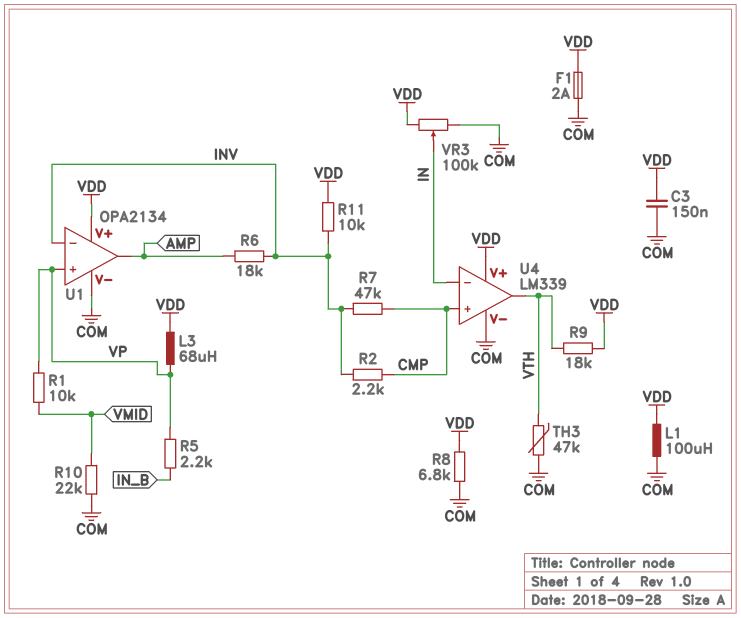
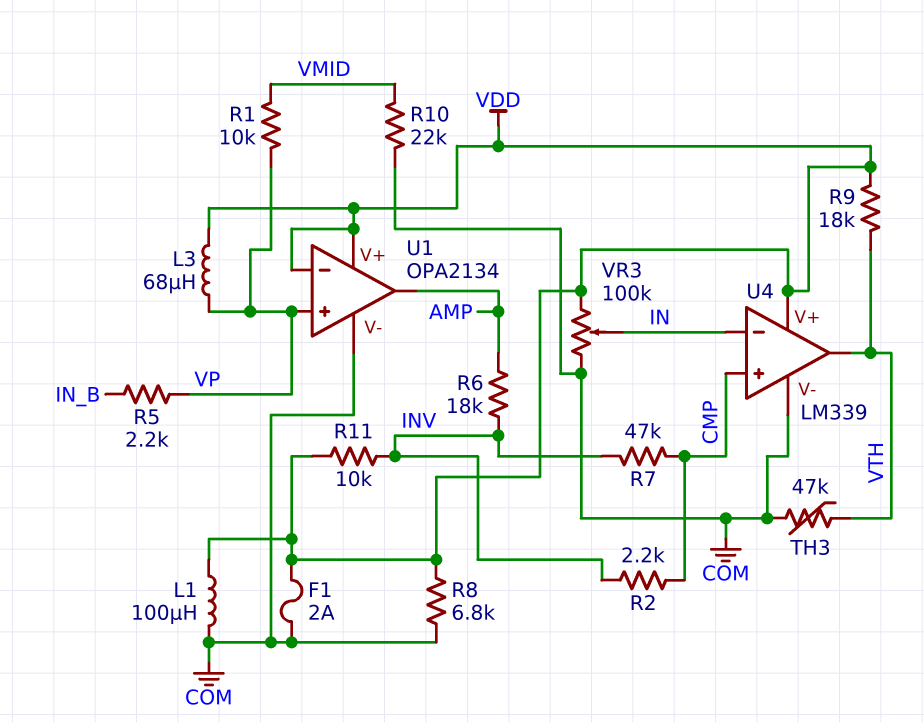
C3: 150nF (COM, VDD) -> none
U1 pin in-: INV -> VDD

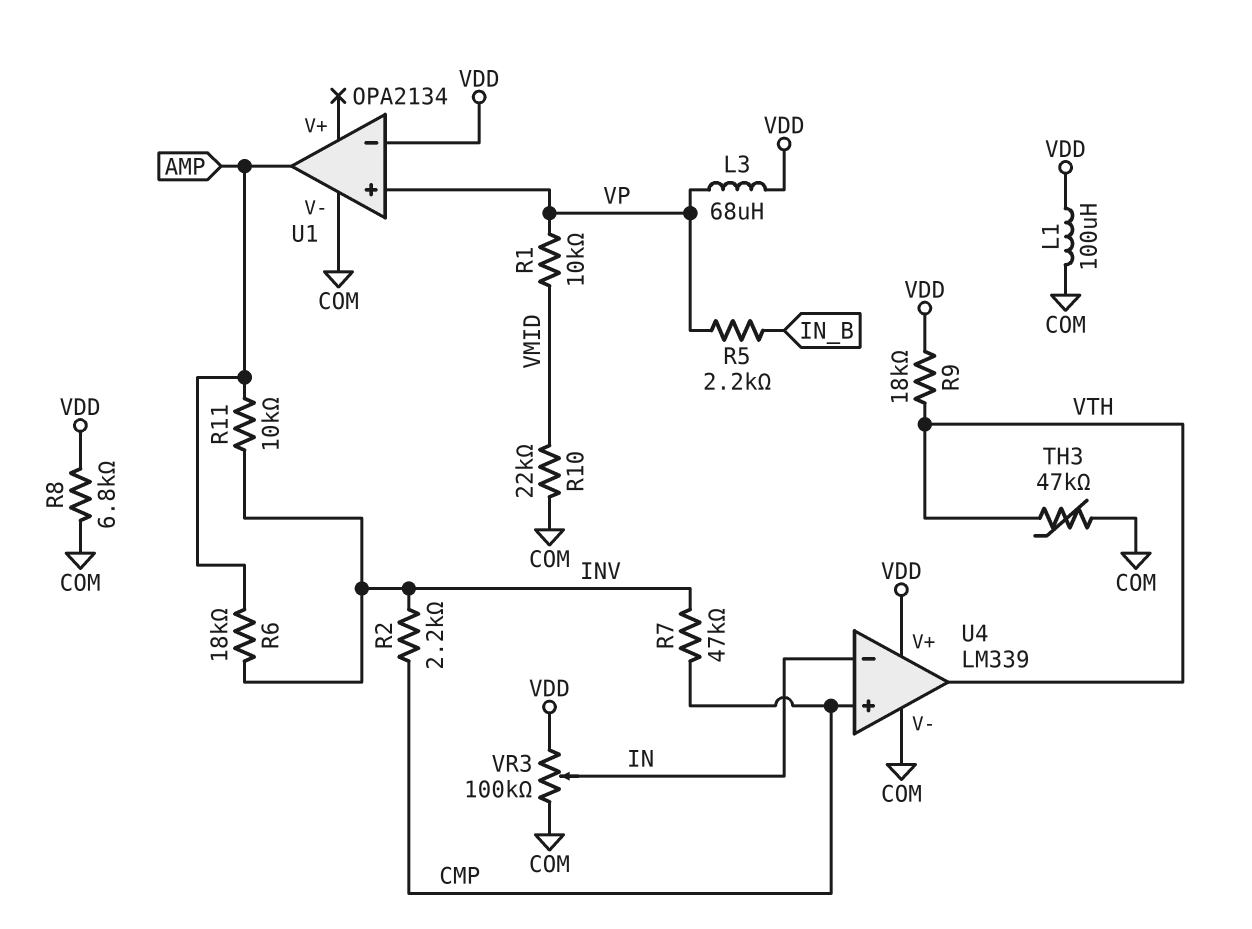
F1: 2A (COM, VDD) -> none
R11: 10k (INV, VDD) -> 10k (AMP, INV)
U1 pin V+: VDD -> none

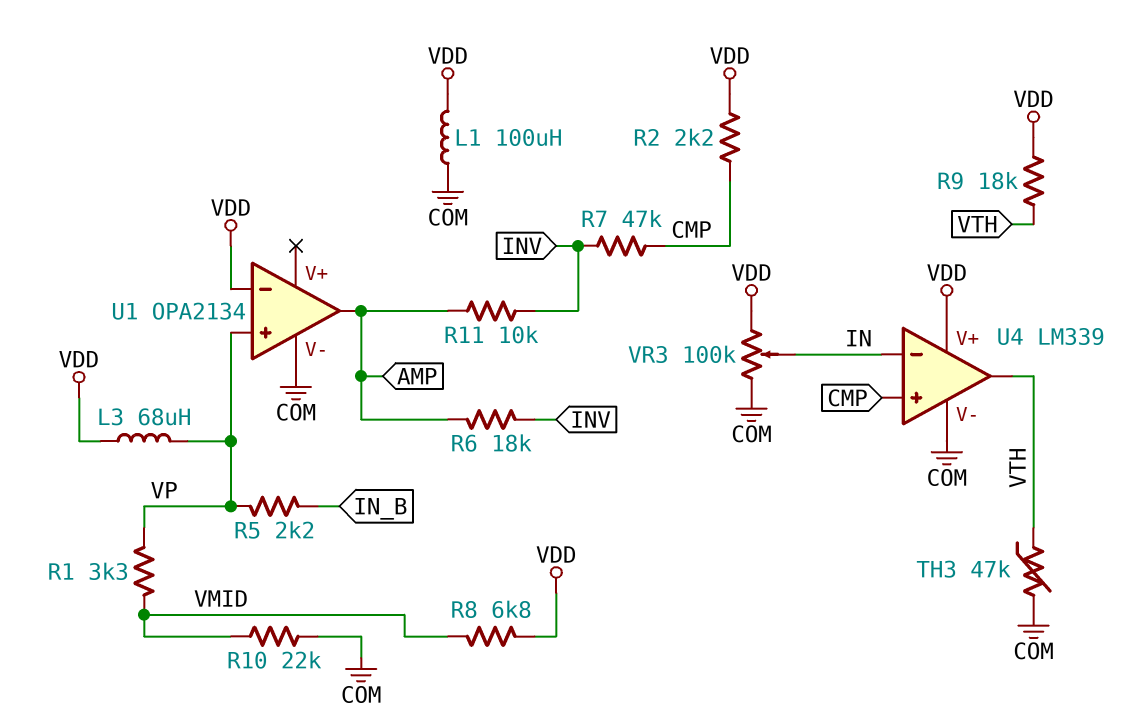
R1: 10k (VMID, VP) -> 3.3k (VMID, VP)
R2: 2.2k (CMP, INV) -> 2.2k (CMP, VDD)
R8: 6.8k (COM, VDD) -> 6.8k (VDD, VMID)

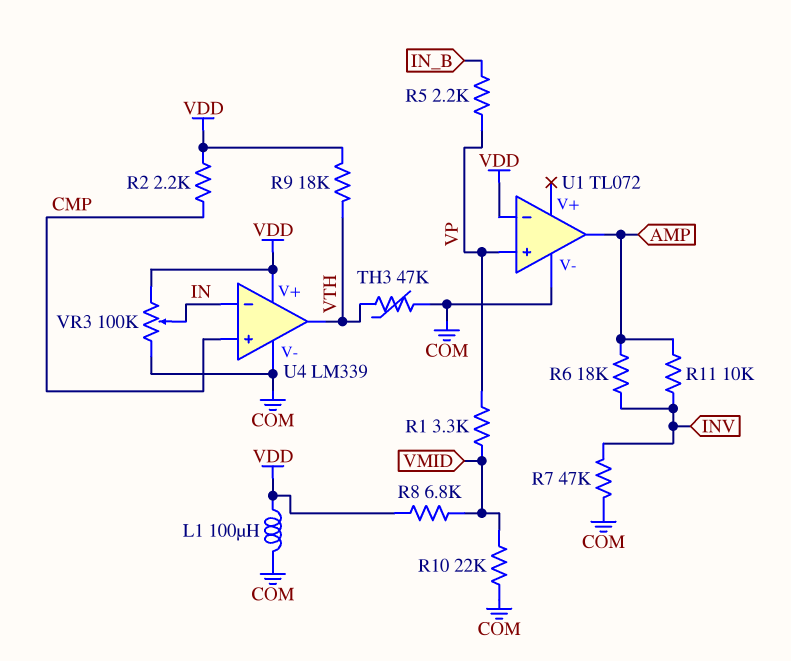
L3: 68uH (VDD, VP) -> none
R7: 47k (CMP, INV) -> 47k (COM, INV)
U1: OPA2134 -> TL072

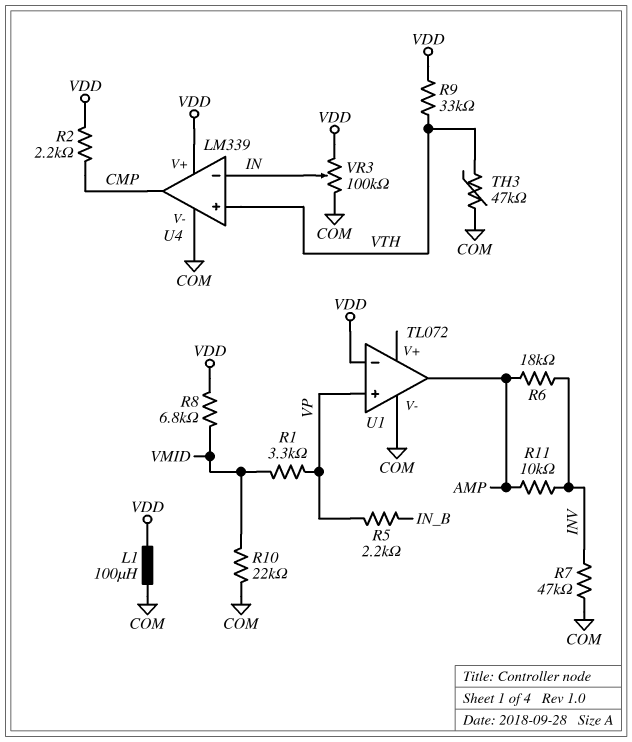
R9: 18k (VDD, VTH) -> 33k (VDD, VTH)
U4 pin in+: CMP -> VTH
U4 pin out: VTH -> CMP

